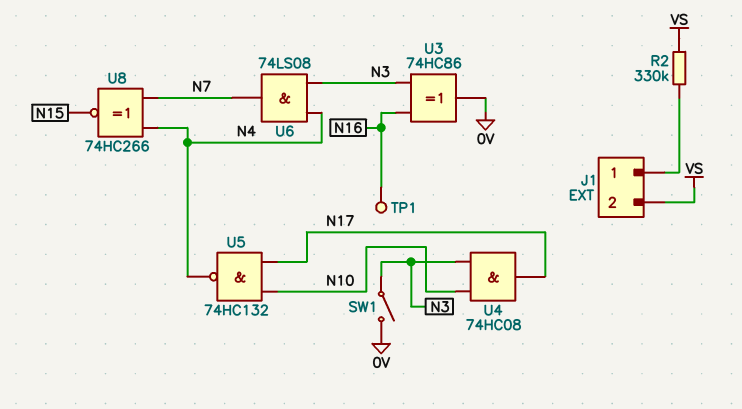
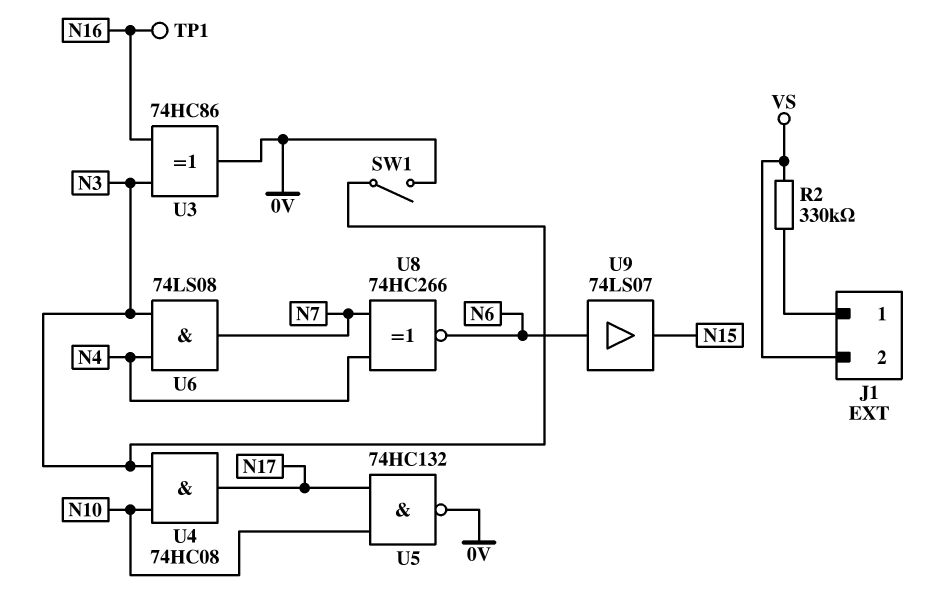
U5: NAND 74HC132 (in N10, in N17, out N4) -> NAND 74HC132 (in N10, in N17, out 0V)
U8: XNOR 74HC266 (in N4, in N7, out N15) -> XNOR 74HC266 (in N4, in N7, out N6)
U9: none -> buffer 74LS07 (in N6, out N15)

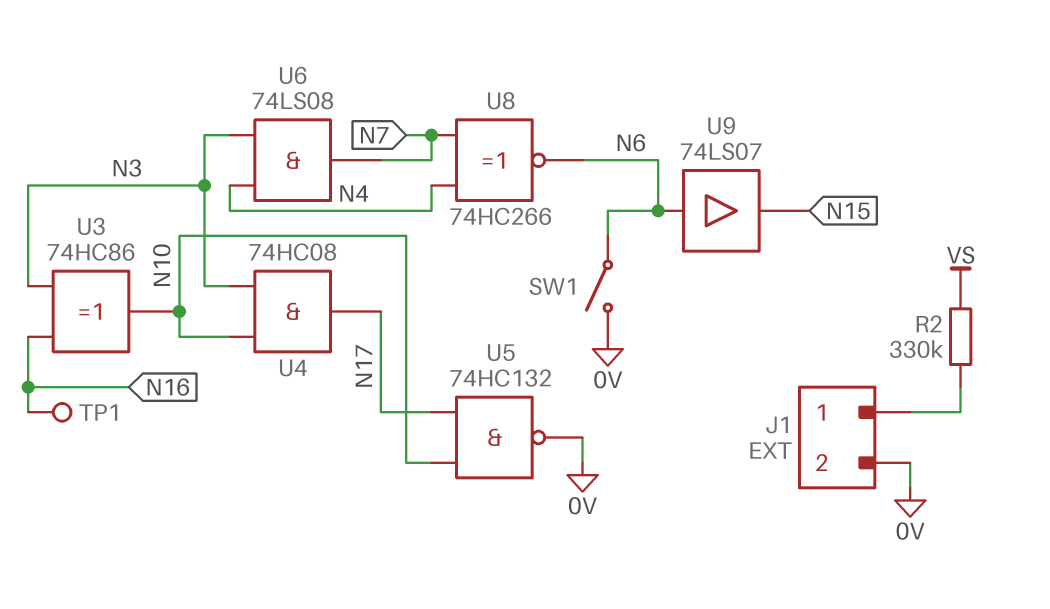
J1 pin 2: VS -> 0V
SW1: switch (0V, N3) -> switch (0V, N6)
U3: XOR 74HC86 (in N3, in N16, out 0V) -> XOR 74HC86 (in N3, in N16, out N10)

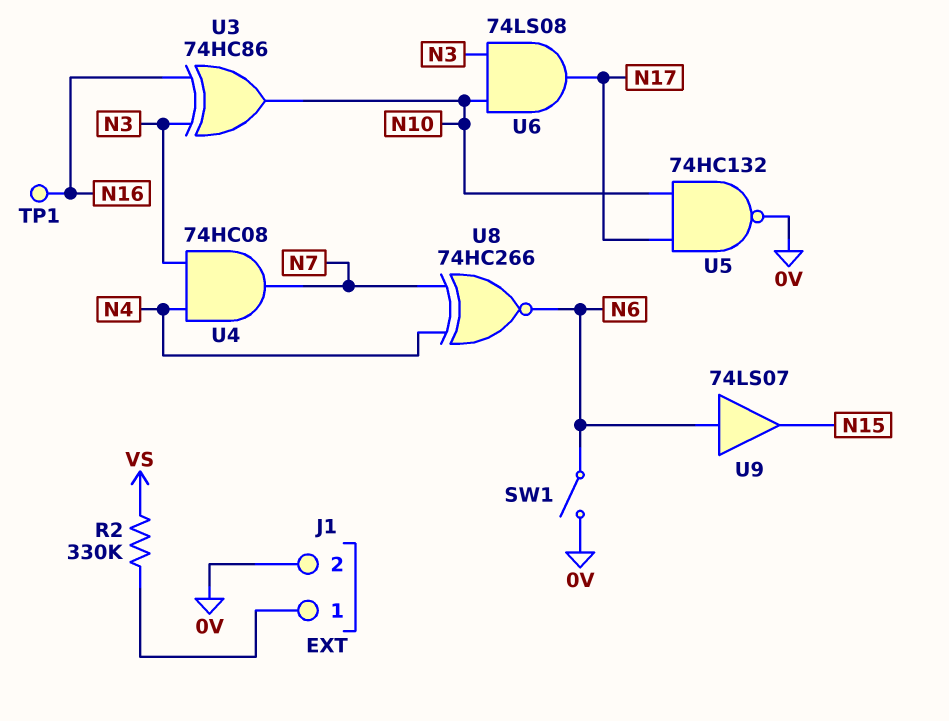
U4: AND 74HC08 (in N3, in N10, out N17) -> AND 74HC08 (in N3, in N4, out N7)
U6: AND 74LS08 (in N3, in N4, out N7) -> AND 74LS08 (in N3, in N10, out N17)

